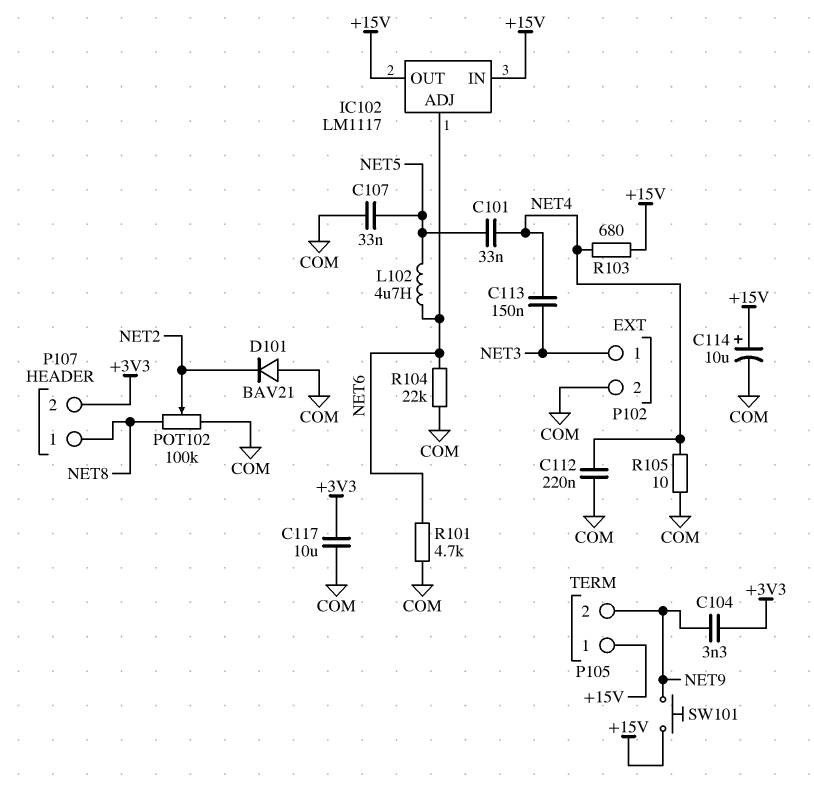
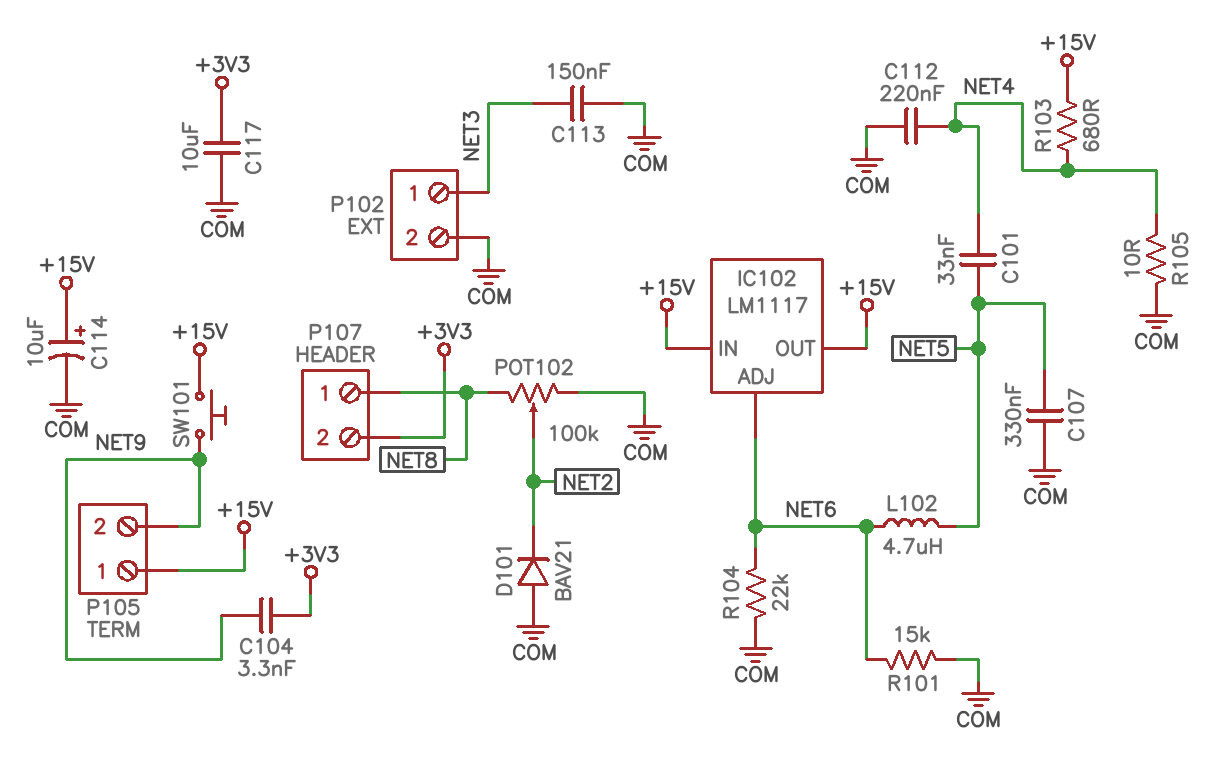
C107: 33nF (COM, NET5) -> 330nF (COM, NET5)
C113: 150nF (NET3, NET4) -> 150nF (COM, NET3)
R101: 4.7k (COM, NET6) -> 15k (COM, NET6)

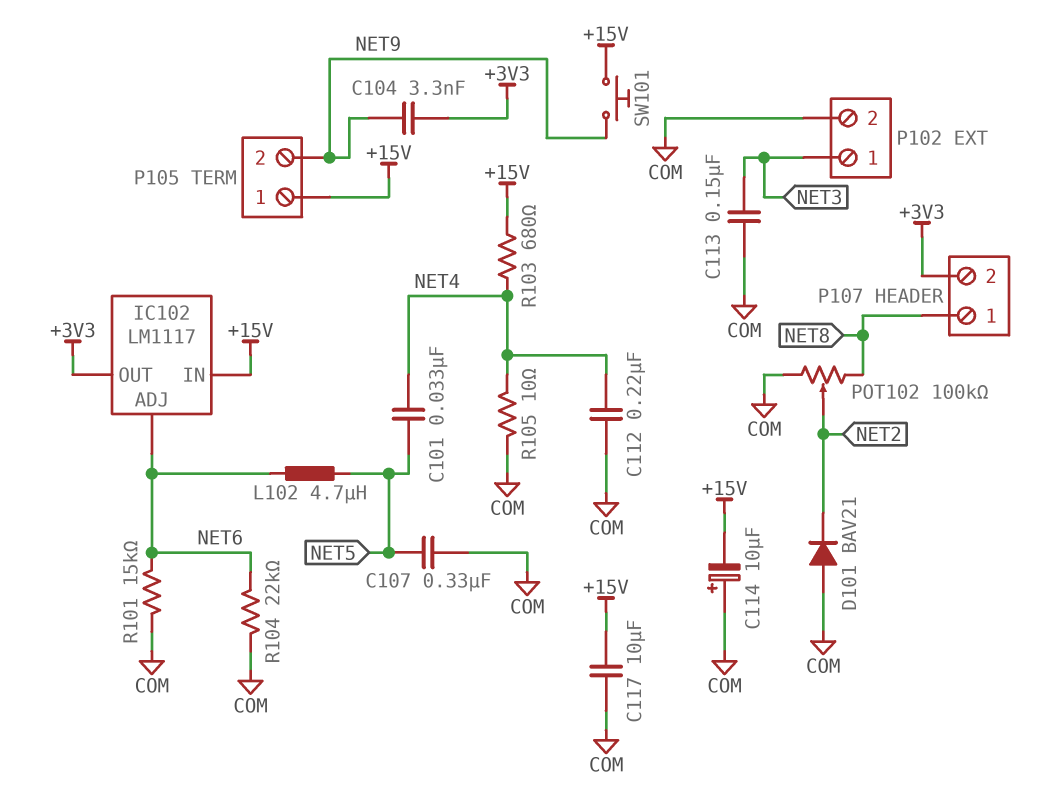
C114: 10uF (plus +15V, minus COM) -> 10uF (plus COM, minus +15V)
C117: 10uF (+3V3, COM) -> 10uF (+15V, COM)
IC102 pin OUT: +15V -> +3V3

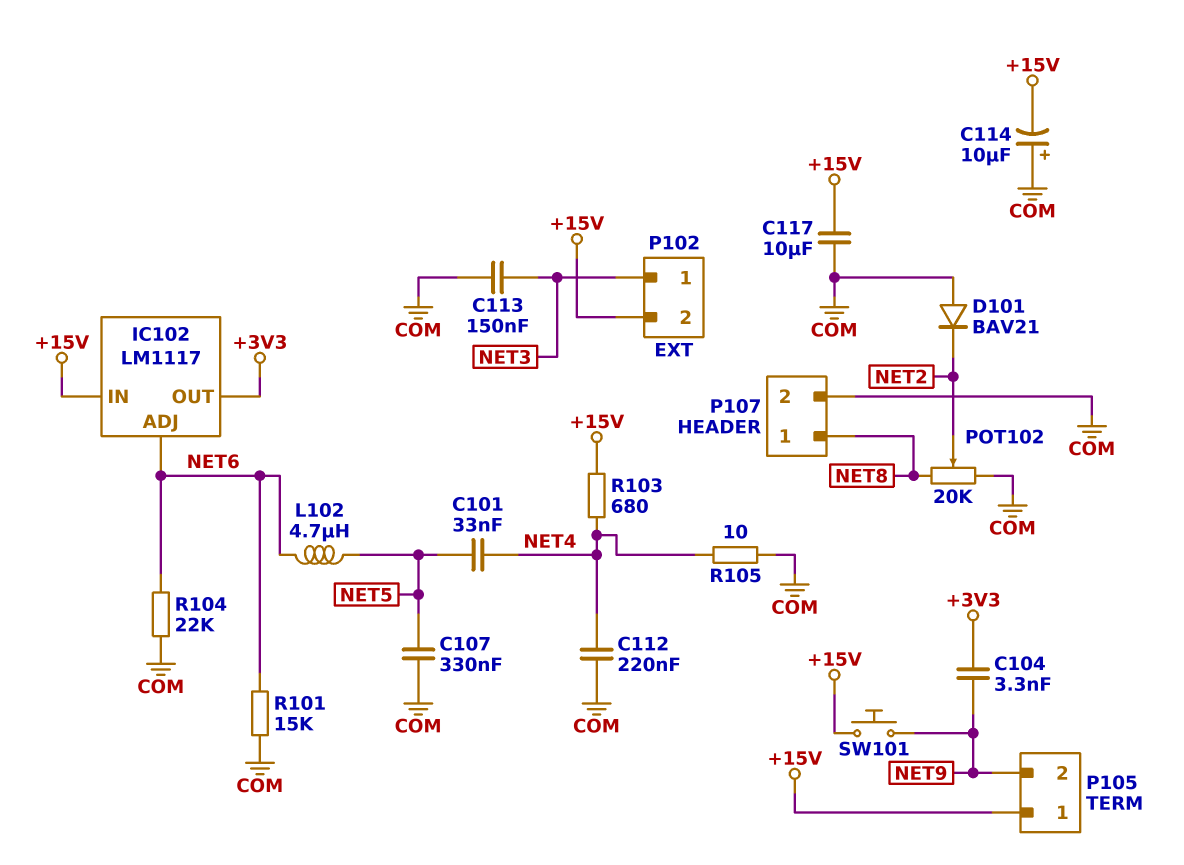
P102 pin 2: COM -> +15V
P107 pin 2: +3V3 -> COM
POT102: 100k (COM, NET8, wiper NET2) -> 20k (COM, NET8, wiper NET2)

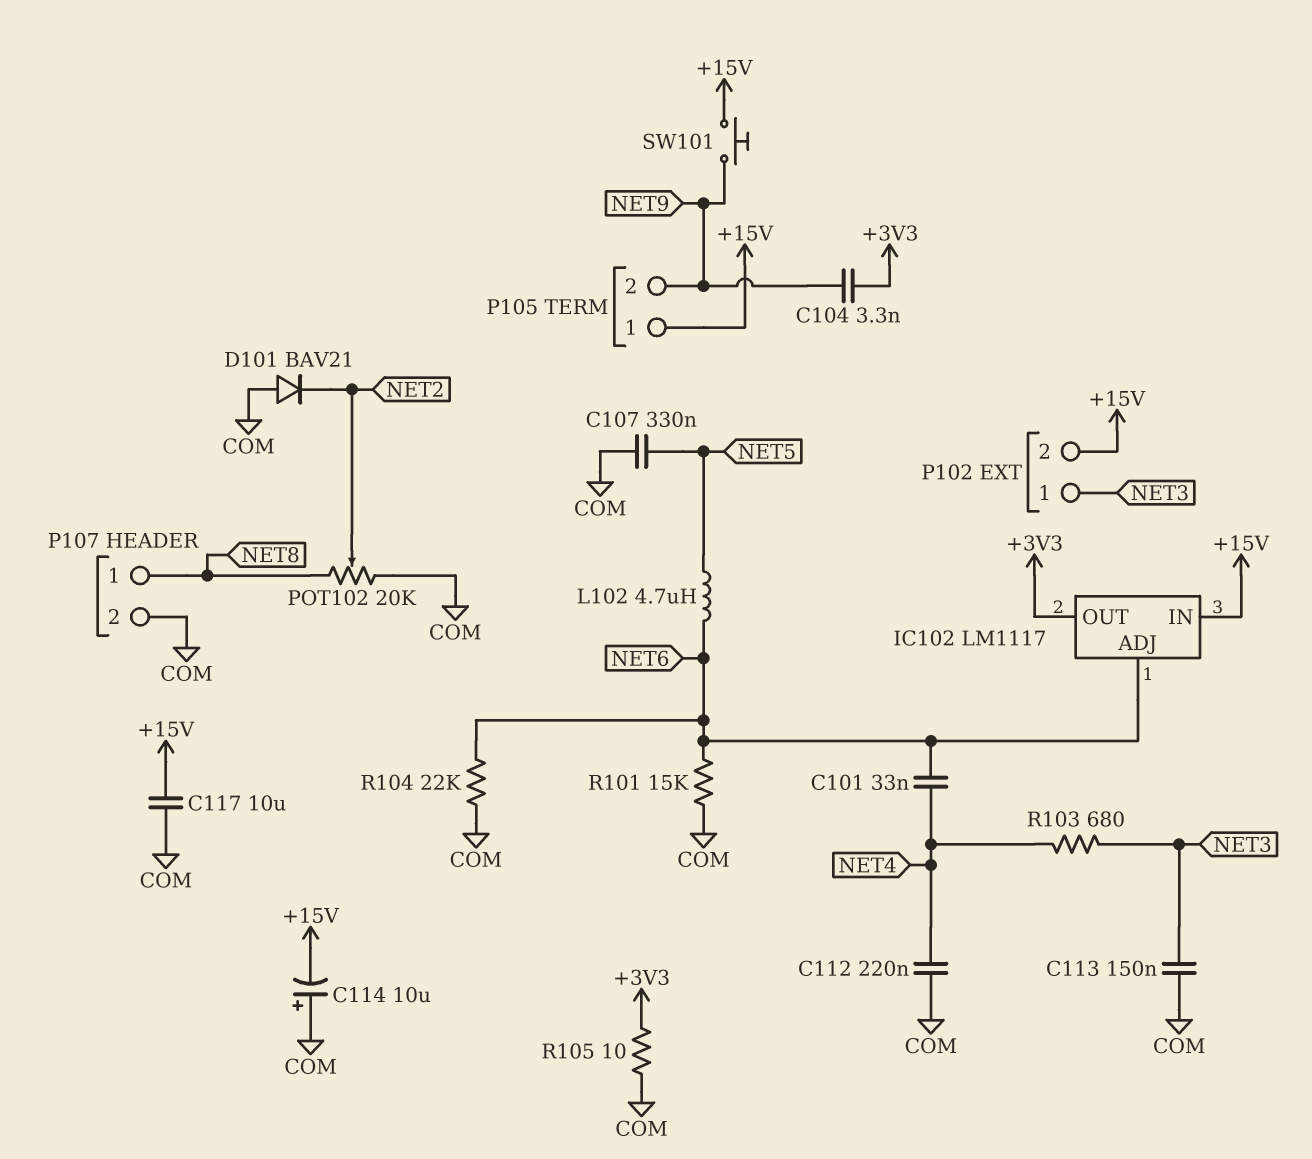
C101: 33nF (NET4, NET5) -> 33nF (NET4, NET6)
R103: 680 (+15V, NET4) -> 680 (NET3, NET4)
R105: 10 (COM, NET4) -> 10 (+3V3, COM)

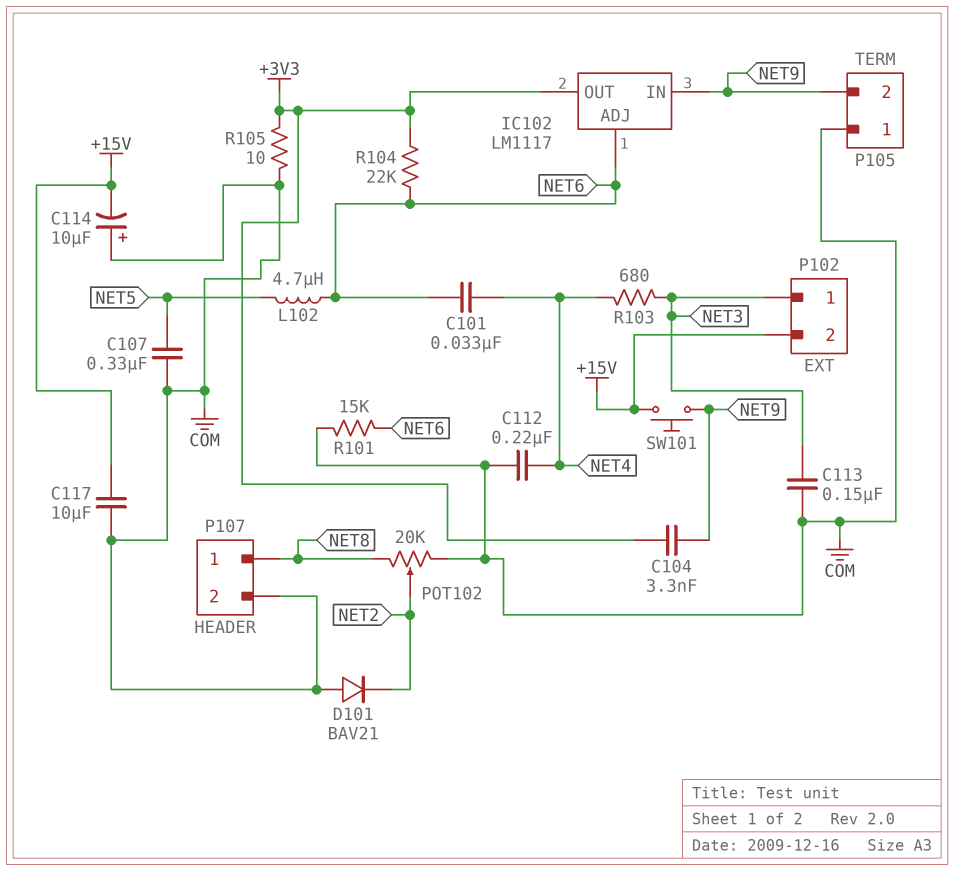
IC102 pin IN: +15V -> NET9
P105 pin 1: +15V -> COM
R104: 22k (COM, NET6) -> 22k (+3V3, NET6)

